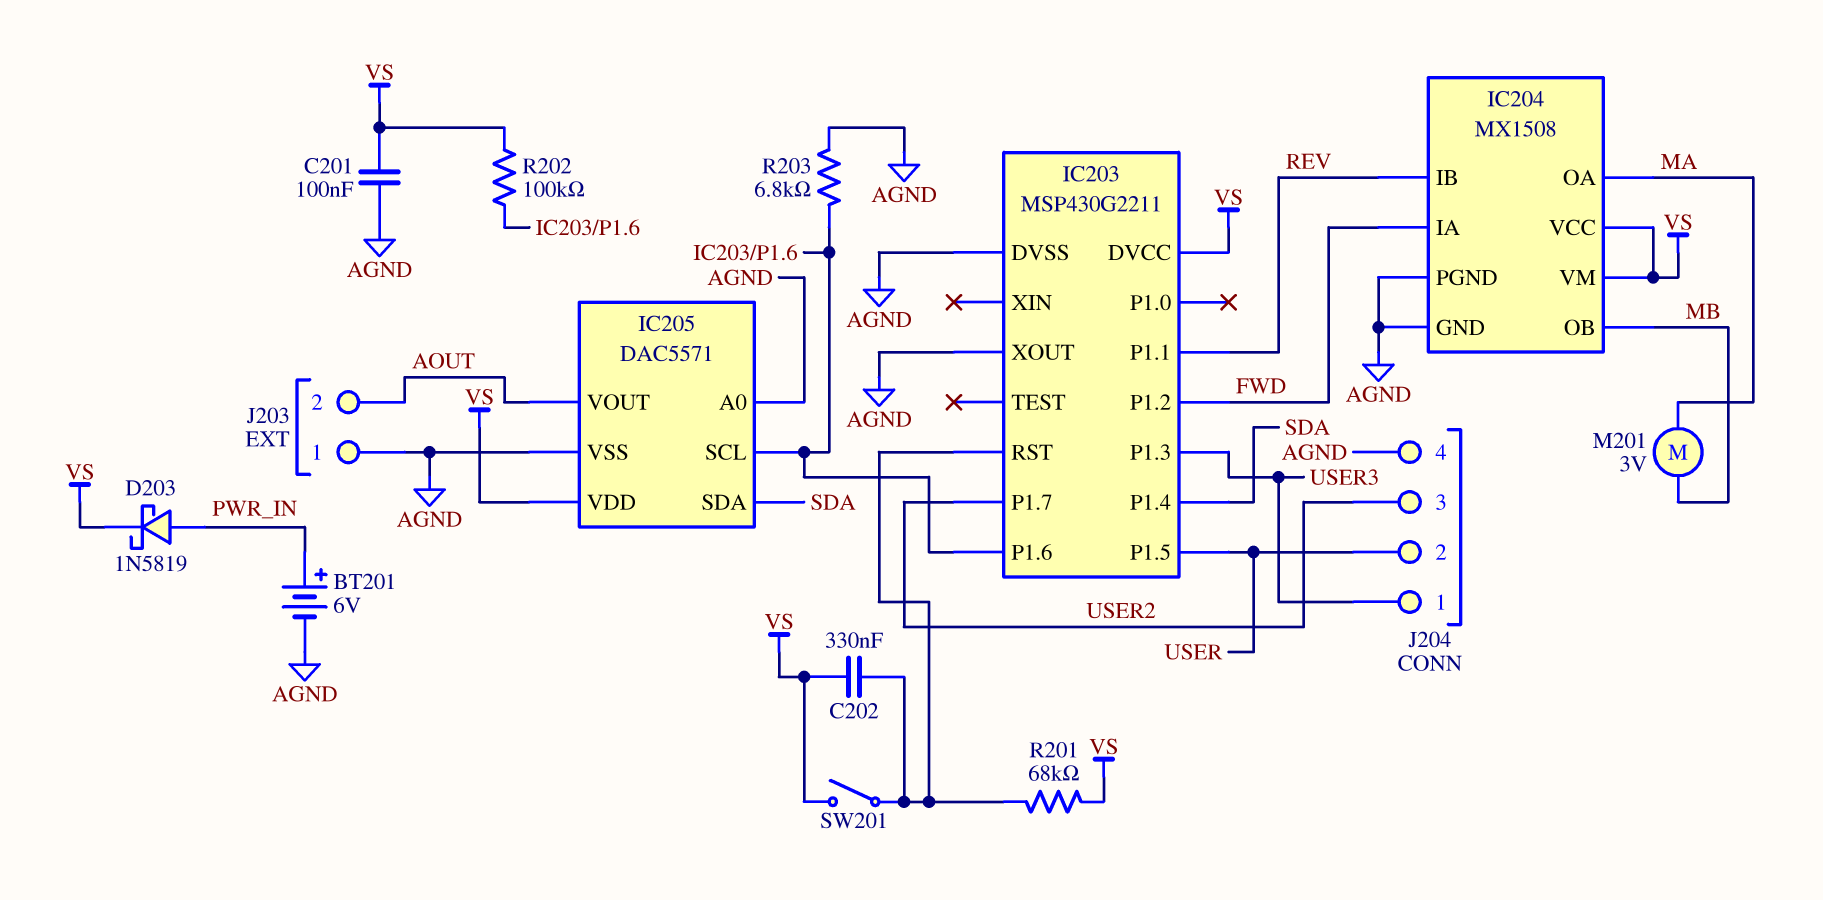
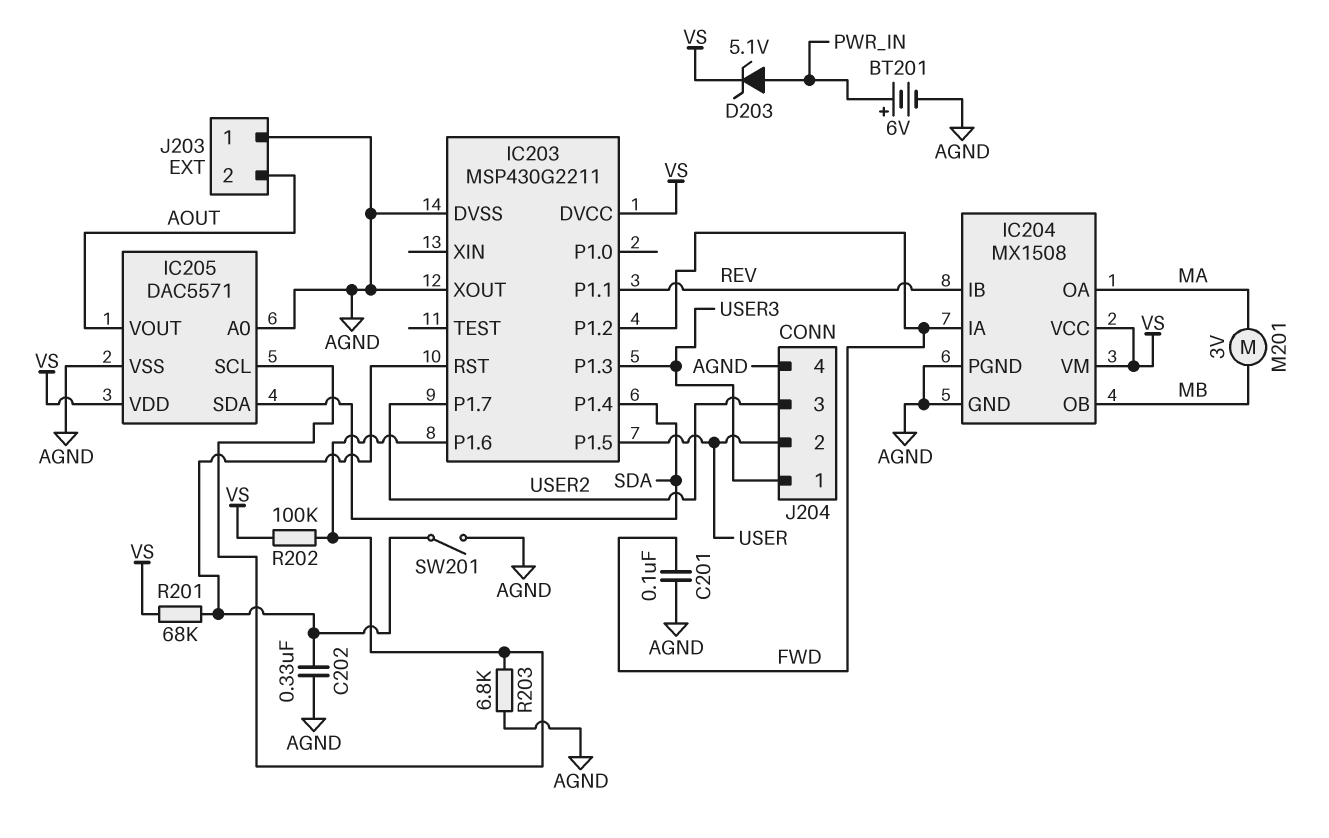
C201: 100nF (AGND, VS) -> 100nF (AGND, FWD)
C202: 330nF (IC203/RST, VS) -> 330nF (AGND, IC203/RST)
D203: schottky 1N5819 (A PWR_IN, K VS) -> zener 5.1V (A PWR_IN, K VS)
SW201: switch (IC203/RST, VS) -> switch (AGND, IC203/RST)

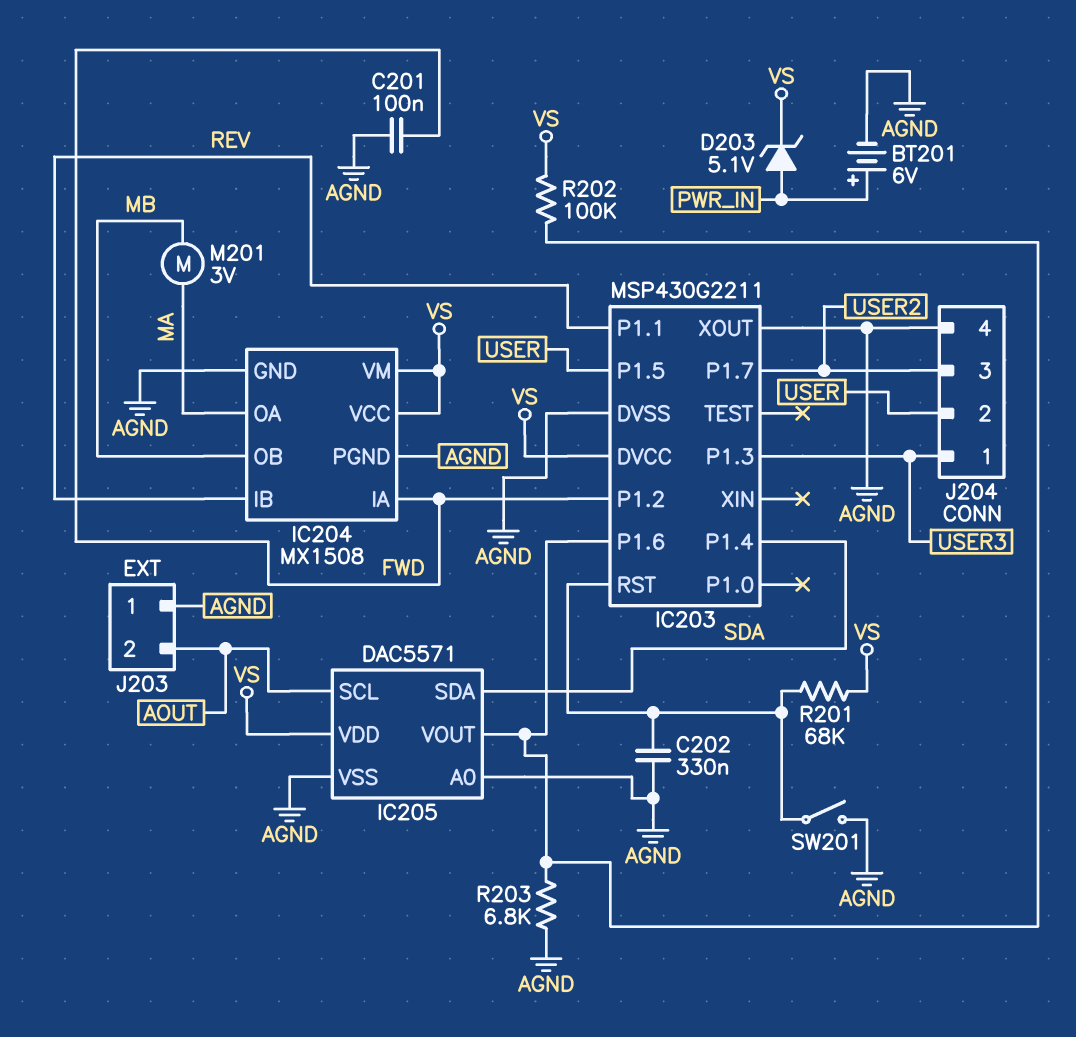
IC205 pin SCL: IC203/P1.6 -> AOUT
IC205 pin VOUT: AOUT -> IC203/P1.6

